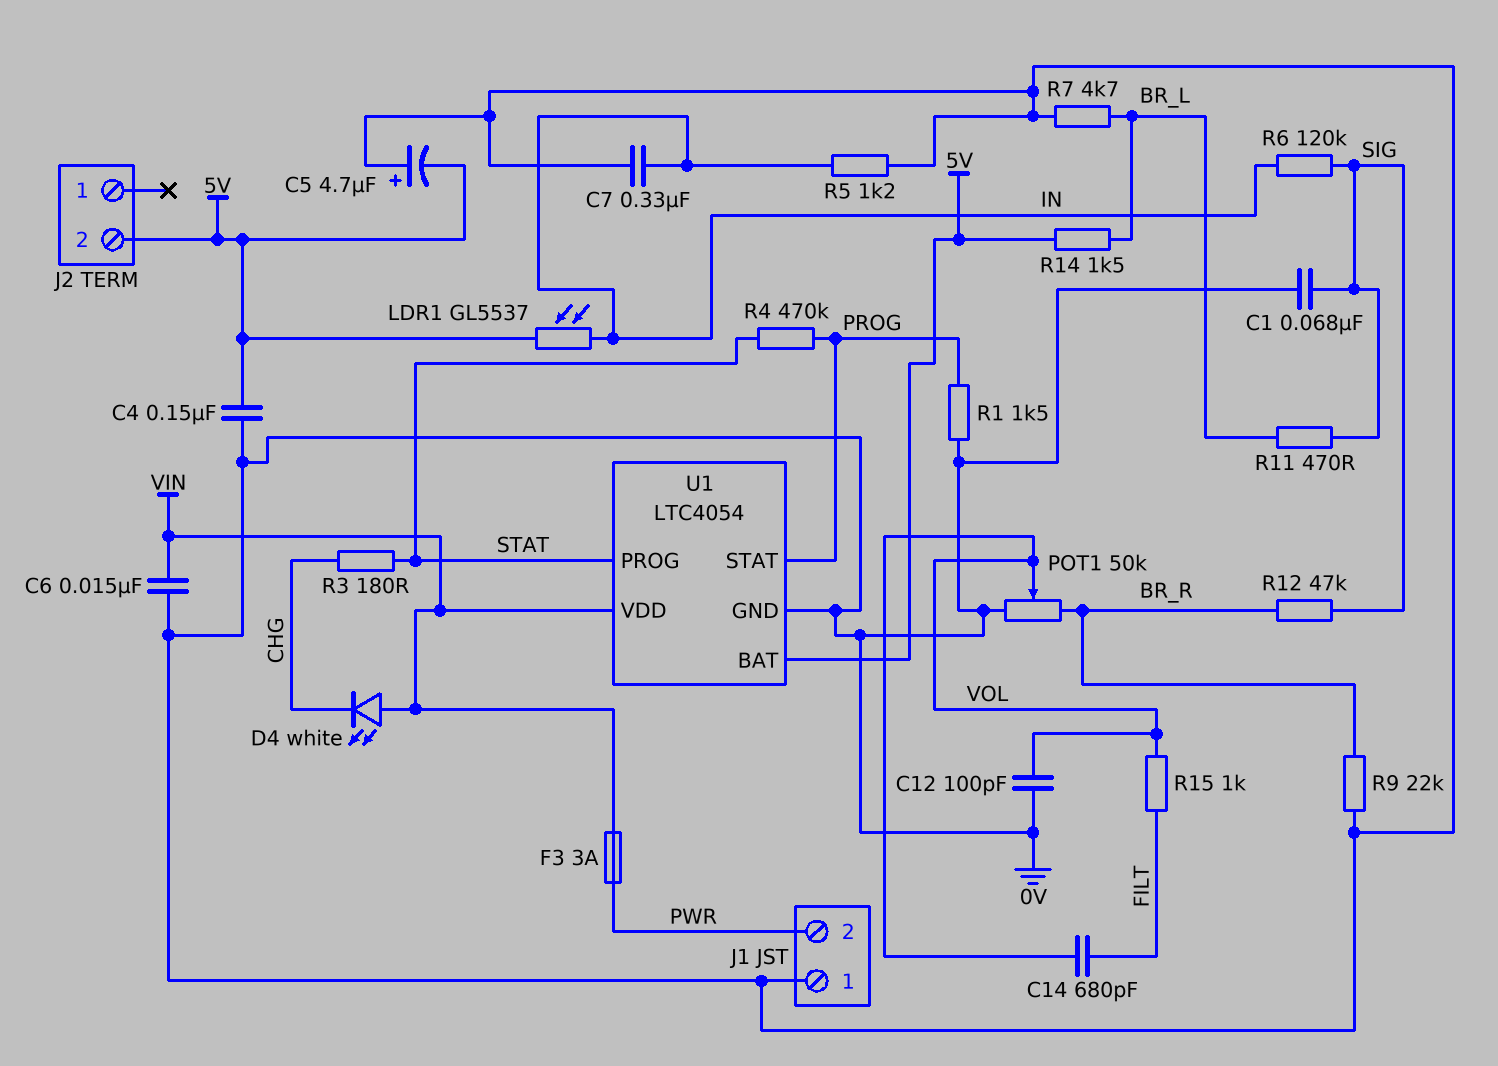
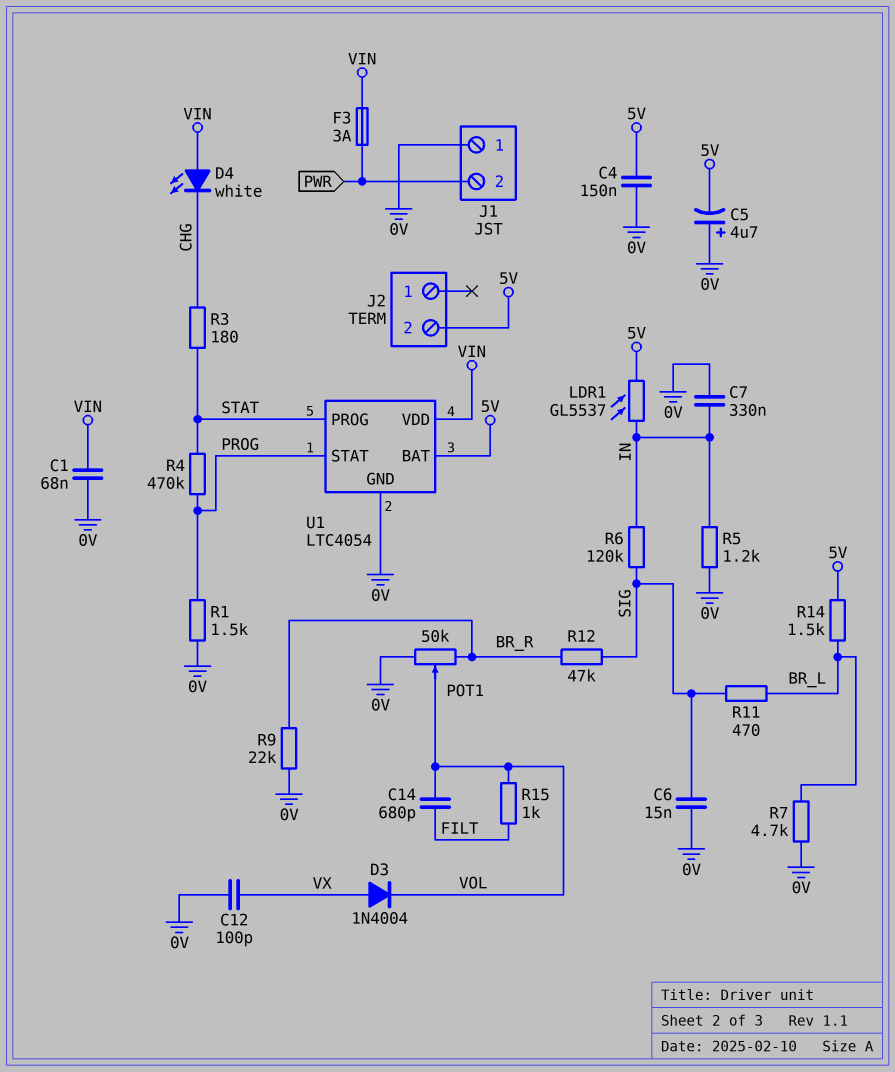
C1: 68nF (0V, SIG) -> 68nF (0V, VIN)
C6: 15nF (0V, VIN) -> 15nF (0V, SIG)
C12: 100pF (0V, VOL) -> 100pF (0V, VX)
D3: none -> diode 1N4004 (A VX, K VOL)

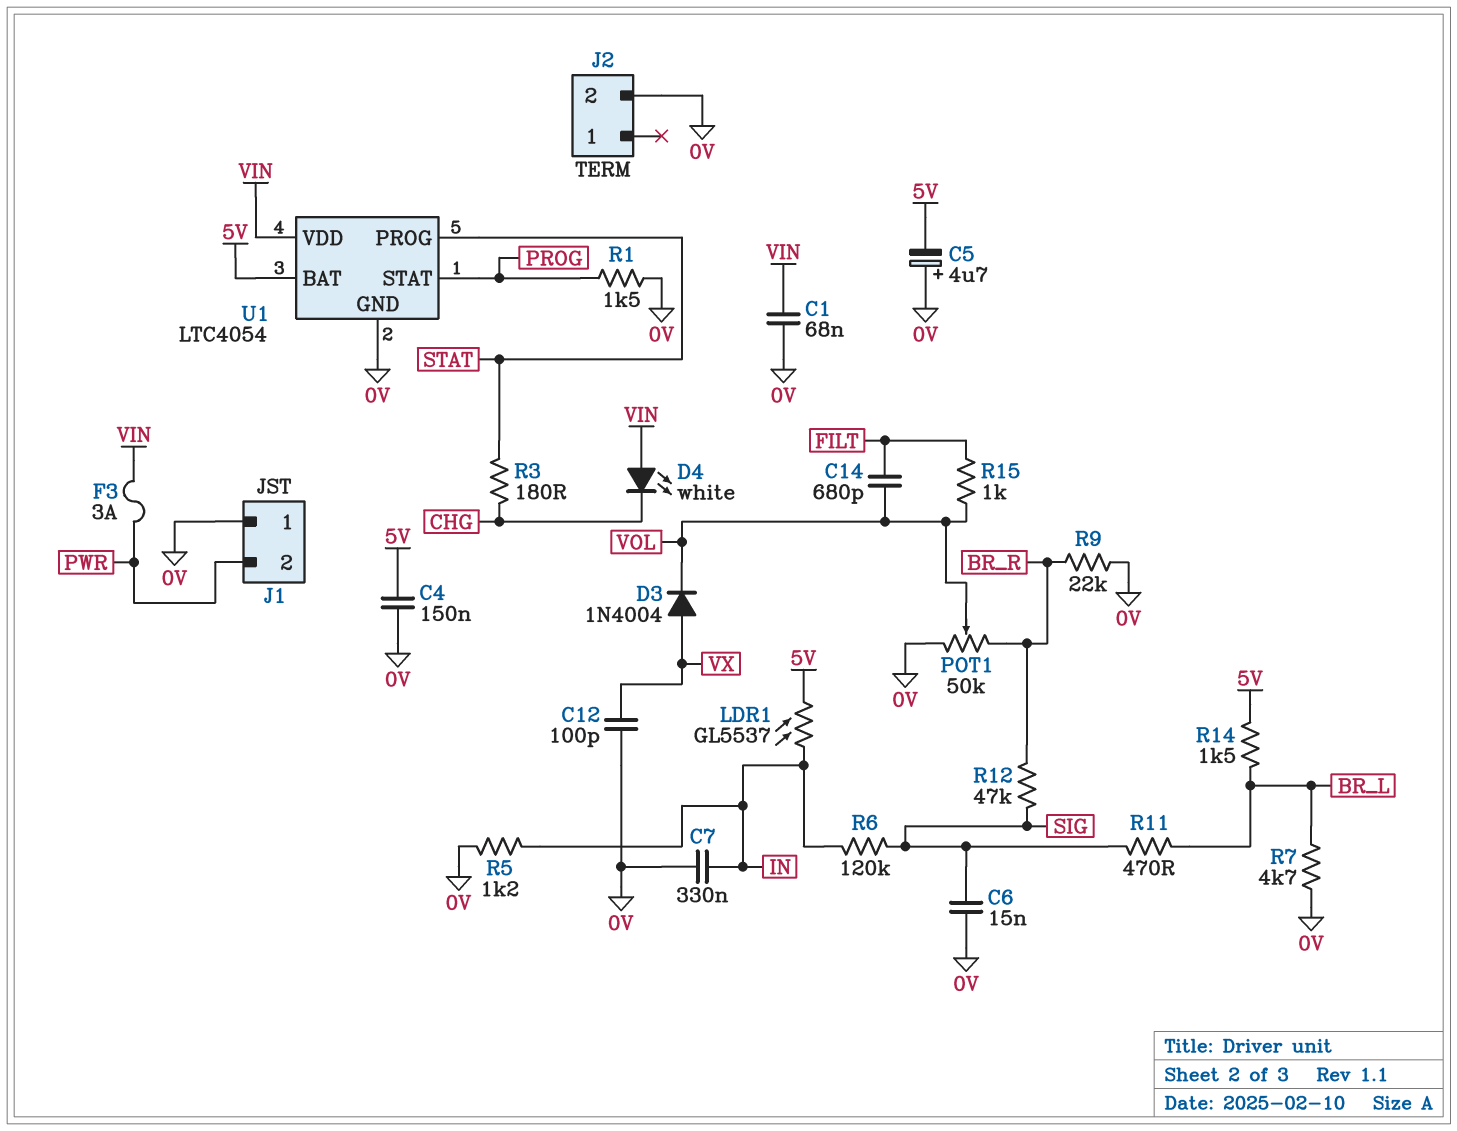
J2 pin 2: 5V -> 0V
R4: 470k (PROG, STAT) -> none

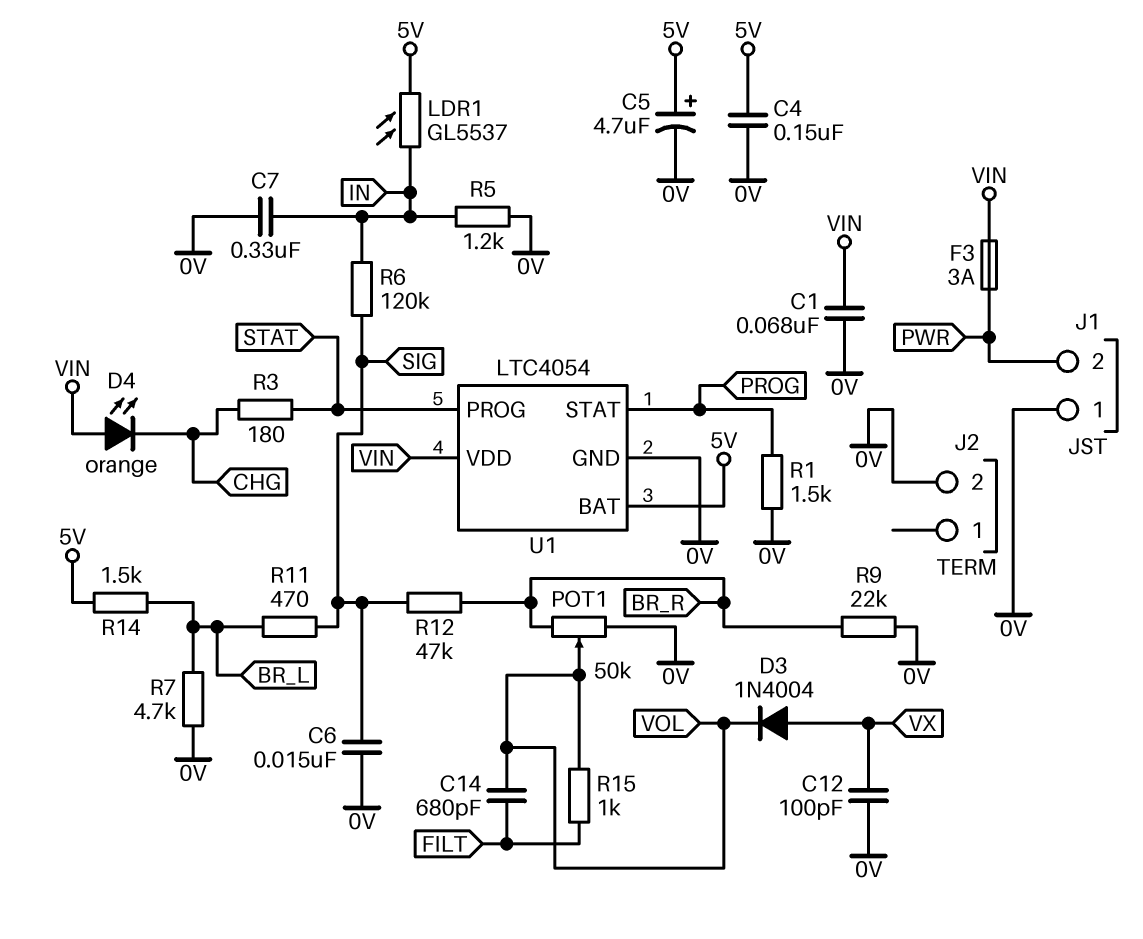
C5: 4.7uF (plus 0V, minus 5V) -> 4.7uF (plus 5V, minus 0V)
D4: LED white (A VIN, K CHG) -> LED orange (A VIN, K CHG)

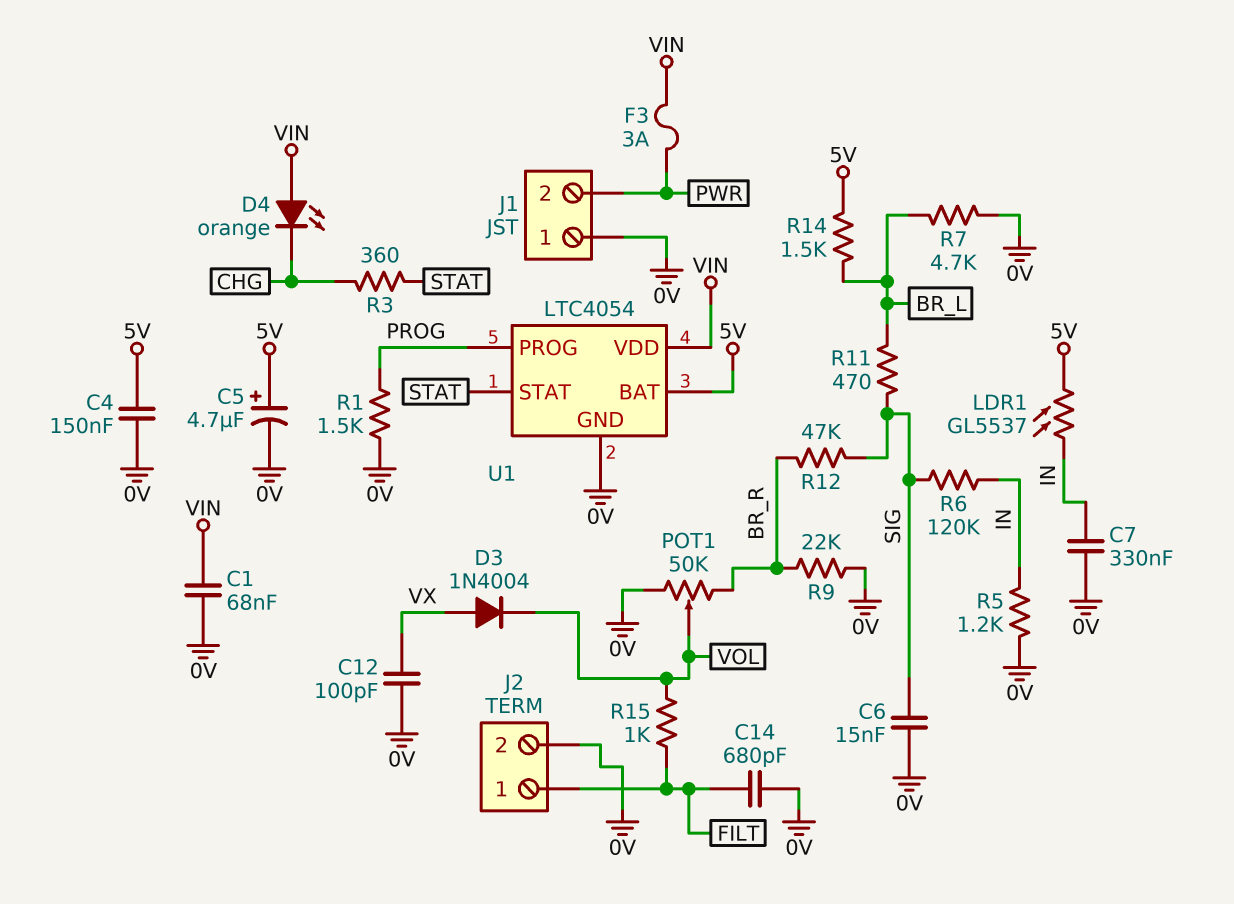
C14: 680pF (FILT, VOL) -> 680pF (0V, FILT)
J2 pin 1: none -> FILT
R3: 180 (CHG, STAT) -> 360 (CHG, STAT)
U1 pin PROG: STAT -> PROG
U1 pin STAT: PROG -> STAT

